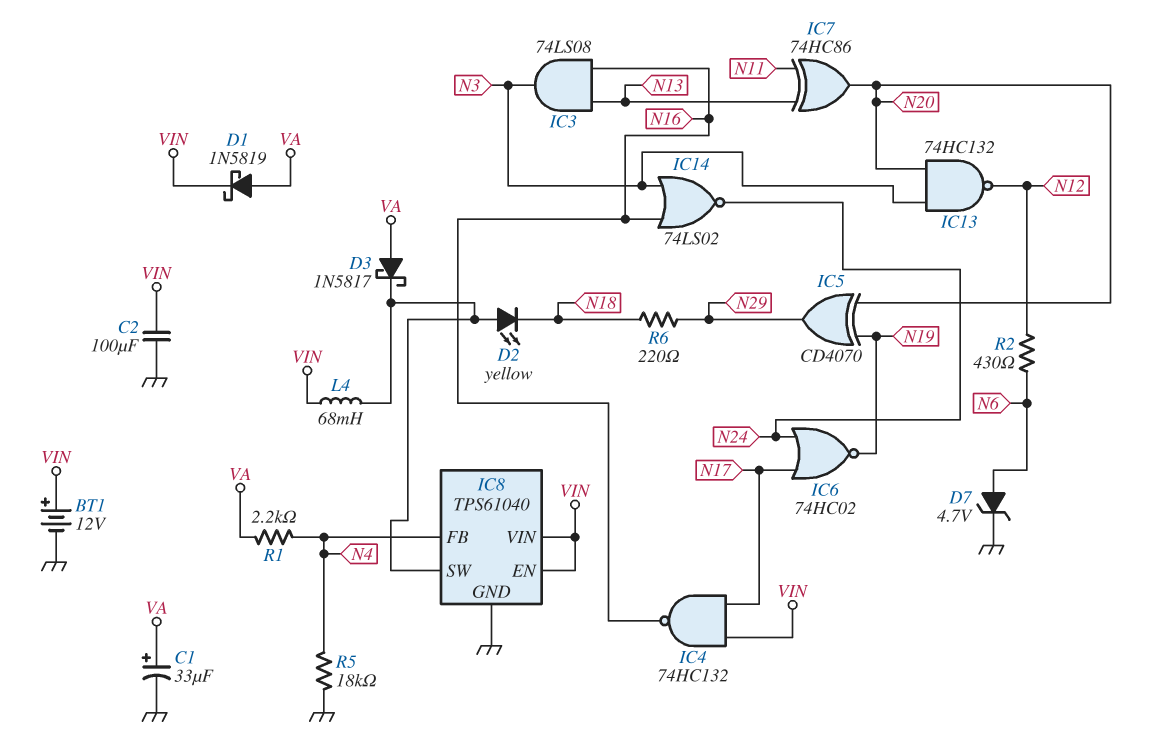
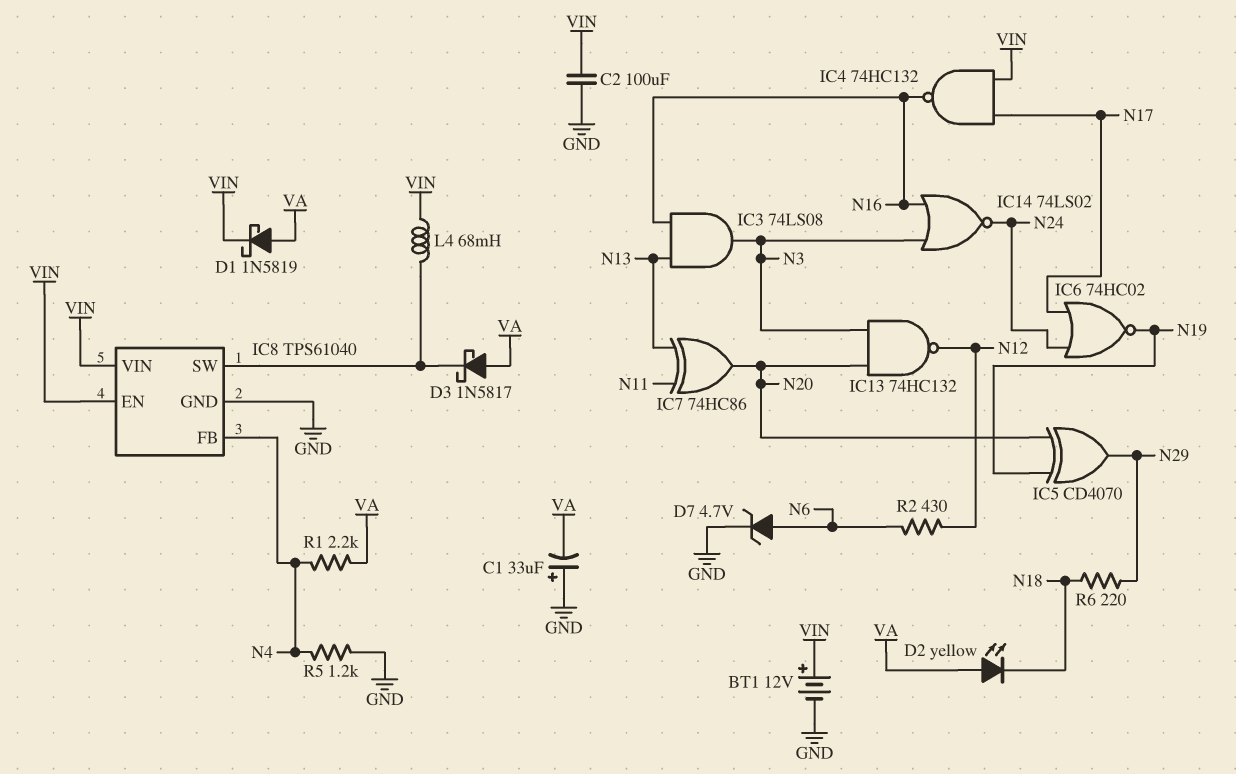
C1: 33uF (plus VA, minus GND) -> 33uF (plus GND, minus VA)
D2: LED yellow (A IC8/SW, K N18) -> LED yellow (A VA, K N18)
R5: 18k (GND, N4) -> 1.2k (GND, N4)

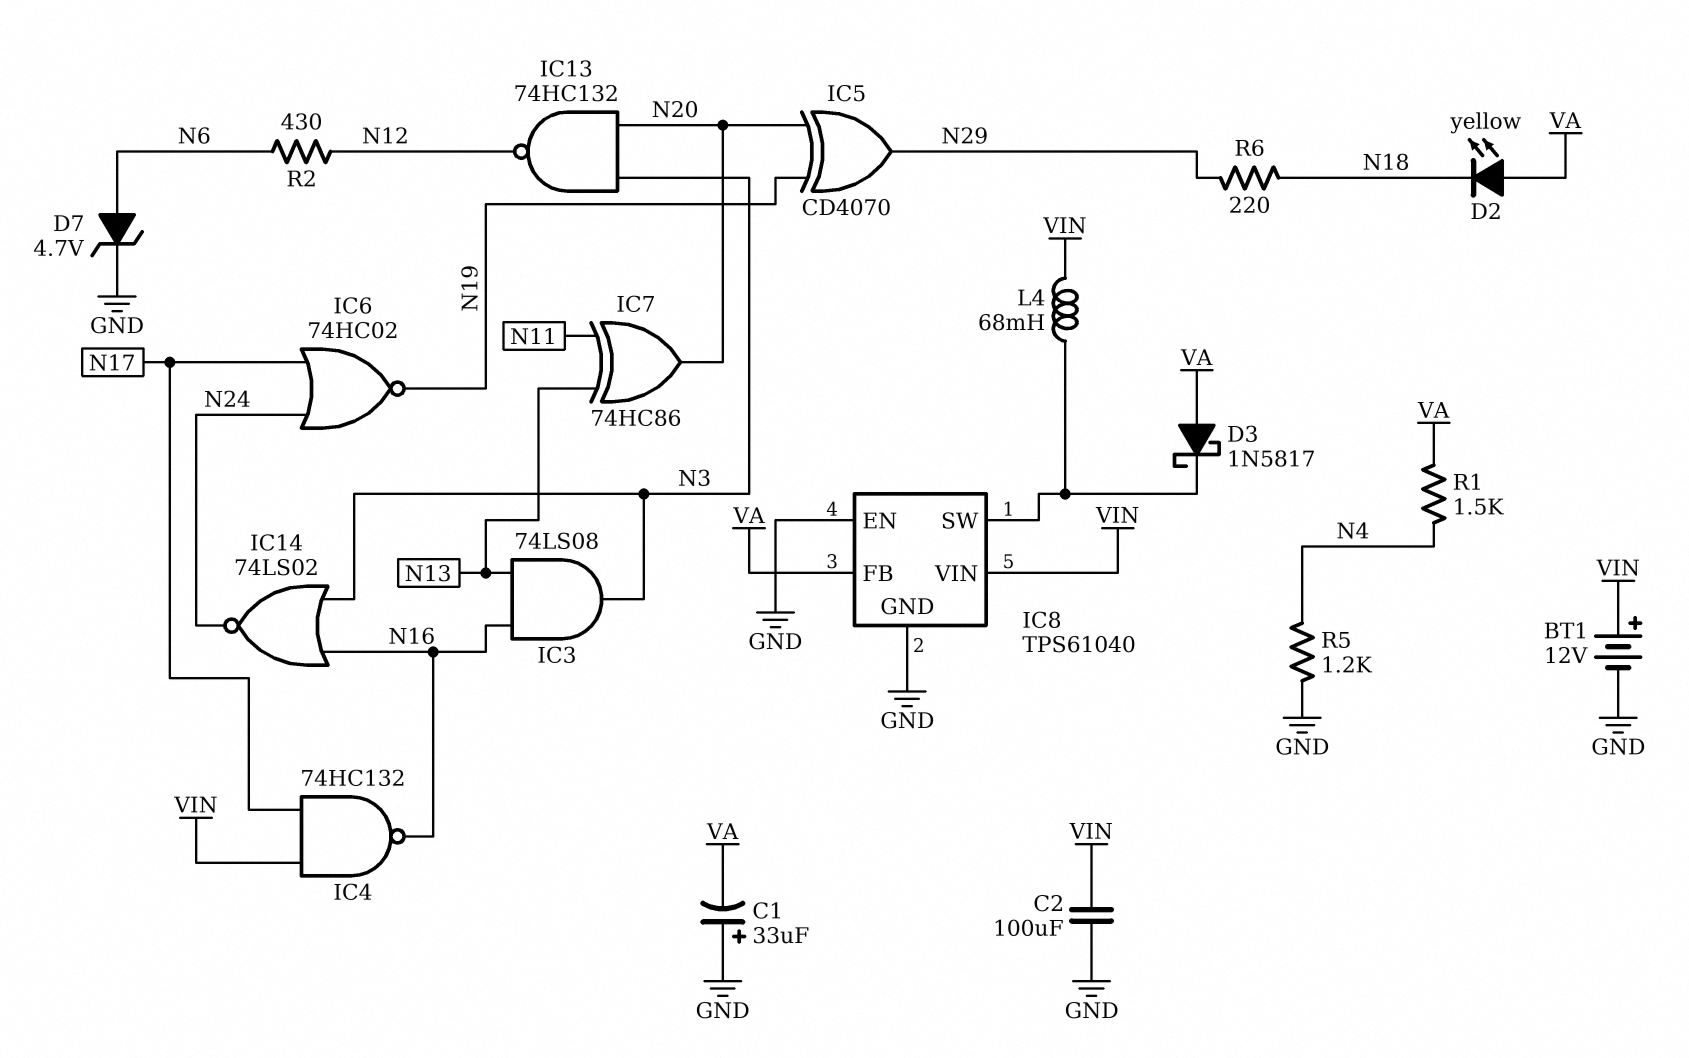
D1: schottky 1N5819 (A VA, K VIN) -> none
IC8 pin EN: VIN -> GND
IC8 pin FB: N4 -> VA
R1: 2.2k (N4, VA) -> 1.5k (N4, VA)

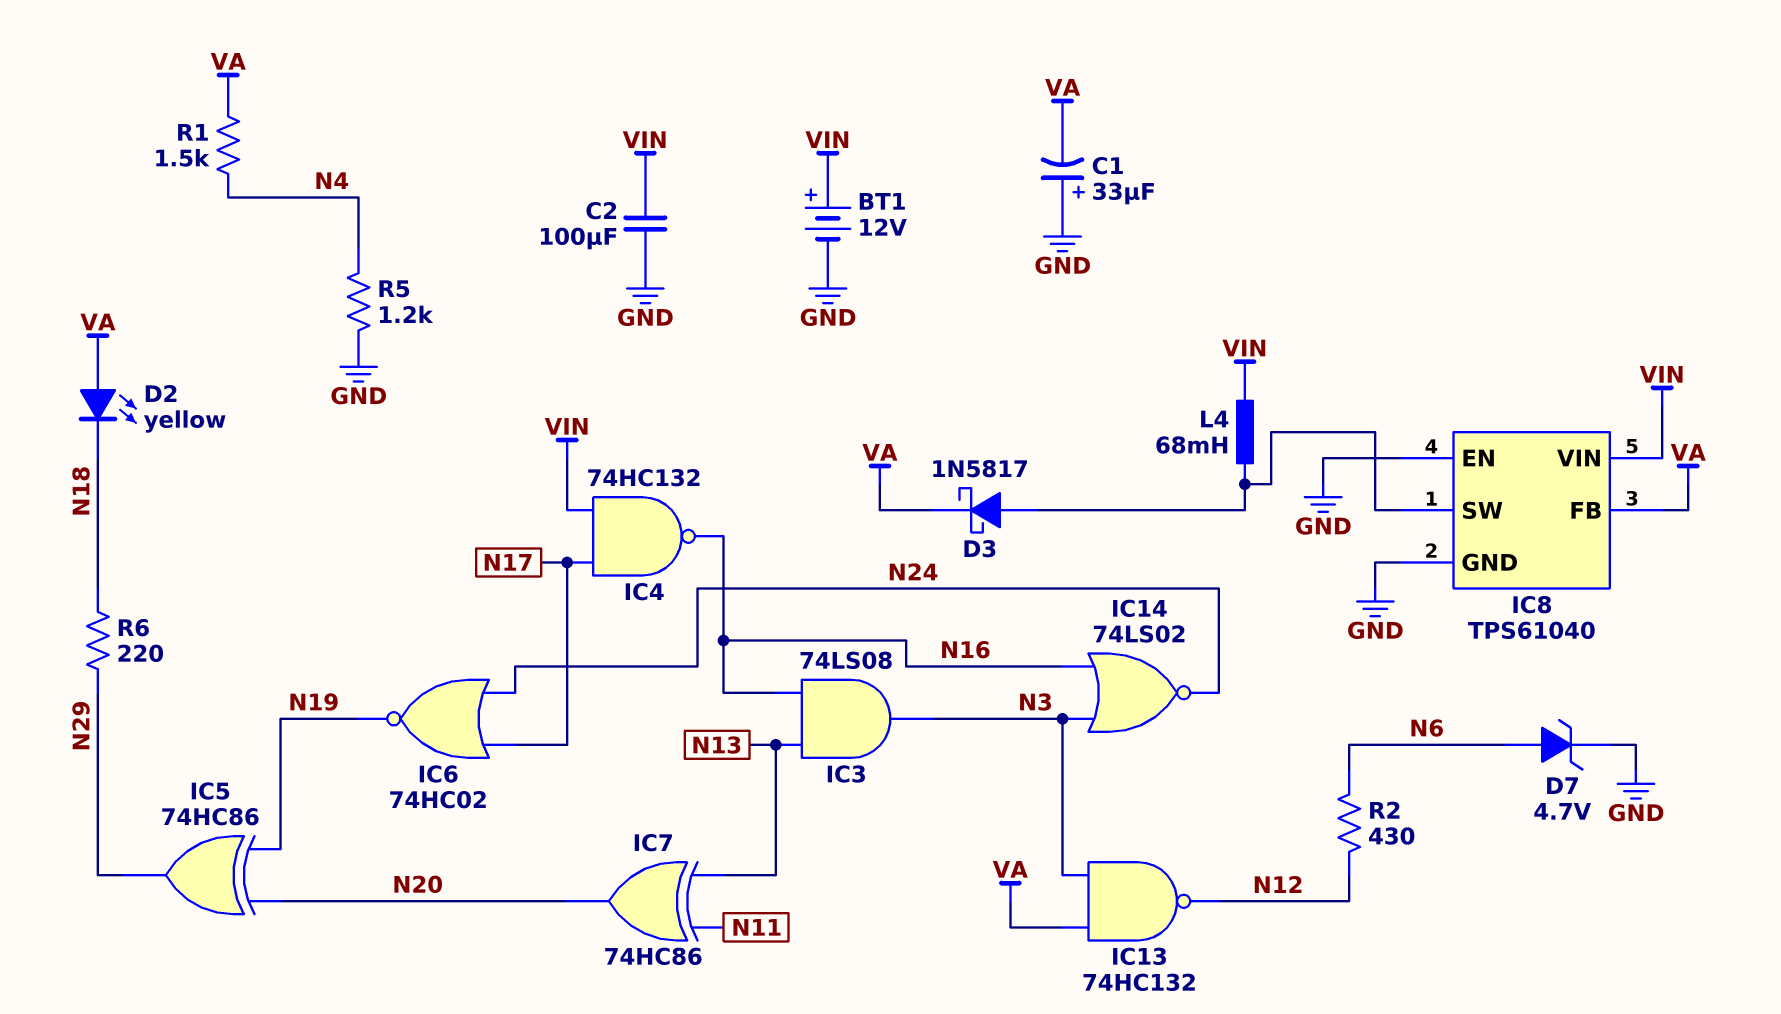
D3: schottky 1N5817 (A VA, K IC8/SW) -> schottky 1N5817 (A IC8/SW, K VA)
IC5: XOR CD4070 (in N19, in N20, out N29) -> XOR 74HC86 (in N19, in N20, out N29)
IC13: NAND 74HC132 (in N3, in N20, out N12) -> NAND 74HC132 (in N3, in VA, out N12)

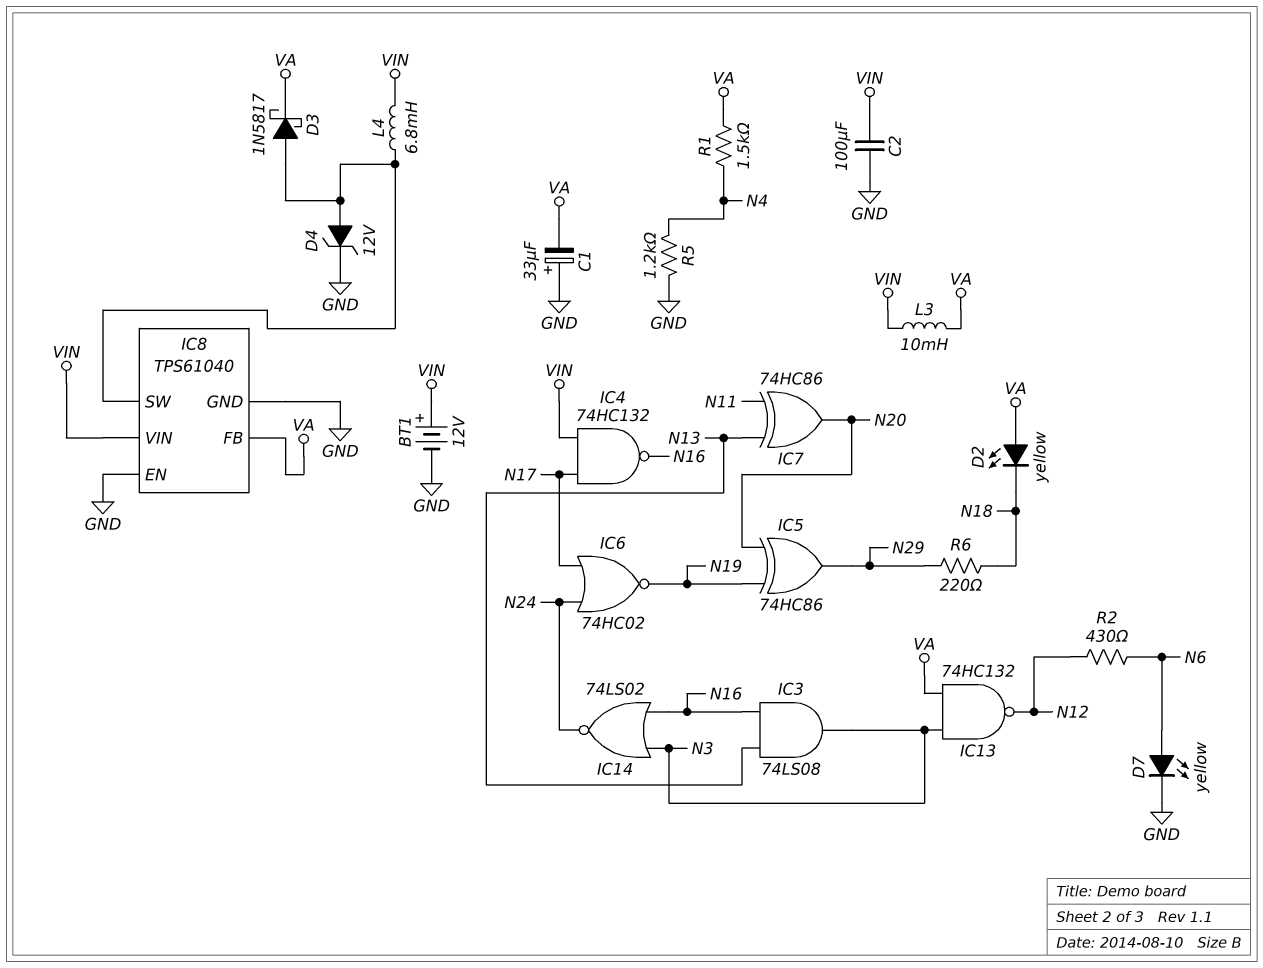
D4: none -> zener 12V (A IC8/SW, K GND)
D7: zener 4.7V (A N6, K GND) -> LED yellow (A N6, K GND)
L3: none -> 10mH (VA, VIN)
L4: 68mH (IC8/SW, VIN) -> 6.8mH (IC8/SW, VIN)

